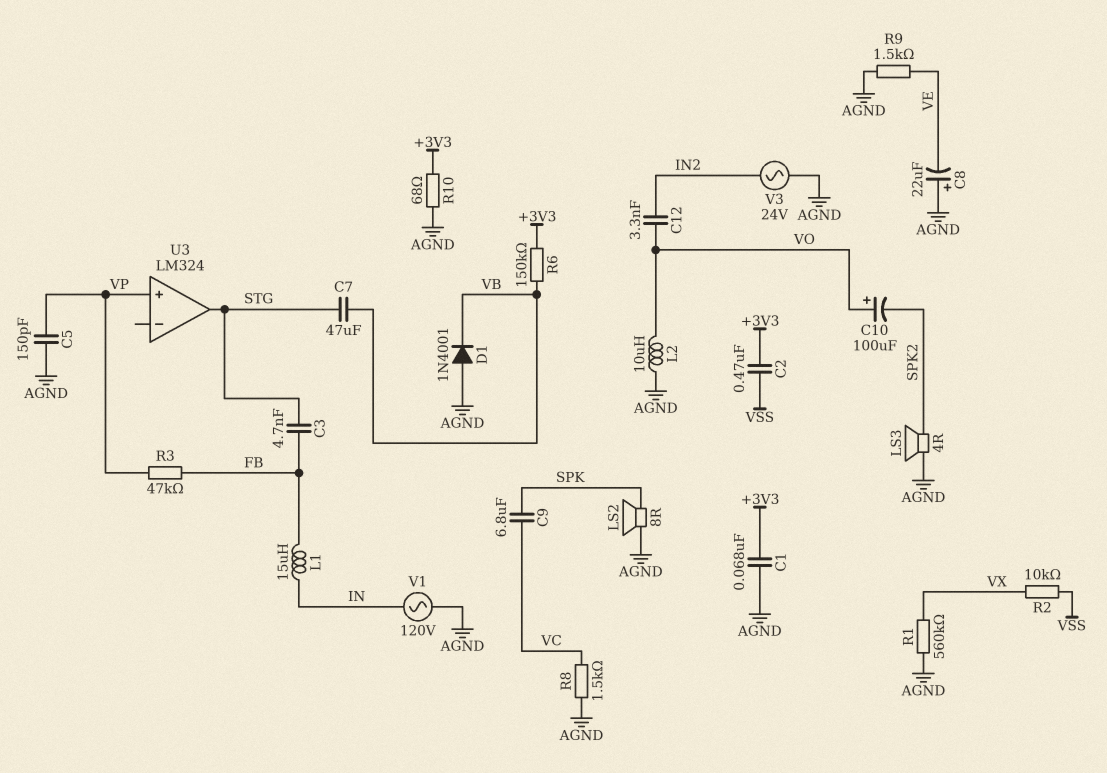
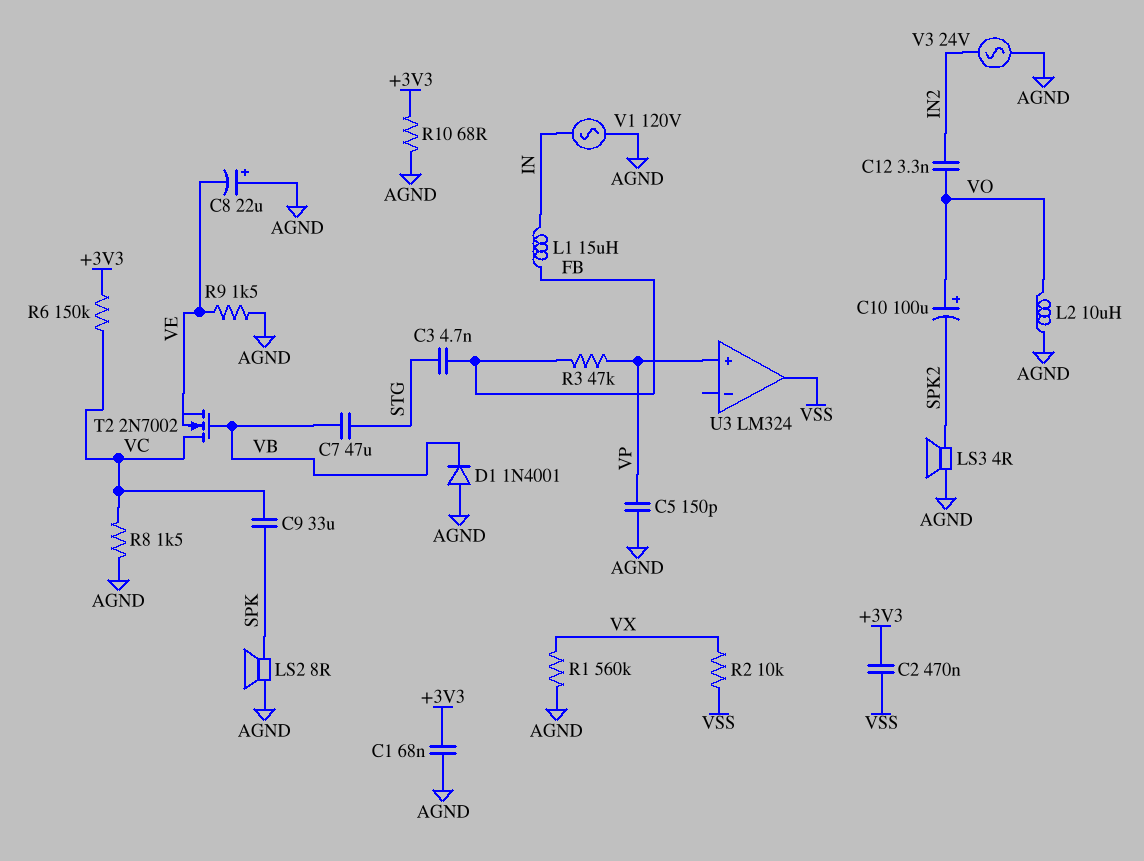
C9: 6.8uF (SPK, VC) -> 33uF (SPK, VC)
R6: 150k (+3V3, VB) -> 150k (+3V3, VC)
T2: none -> NMOS 2N7002 (G VB, D VC, S VE)
U3 pin out: STG -> VSS

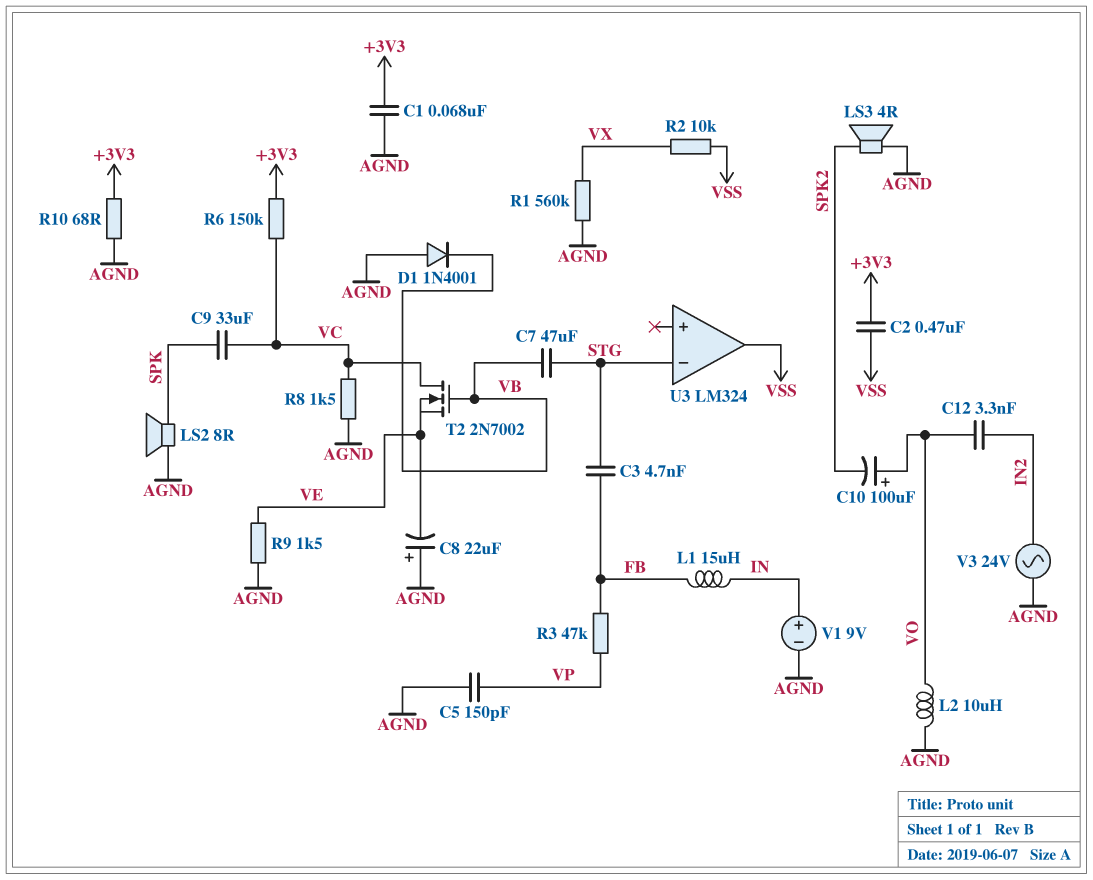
U3 pin in+: VP -> none
U3 pin in-: none -> STG
V1: AC 120V (AGND, IN) -> 9V (plus IN, minus AGND)

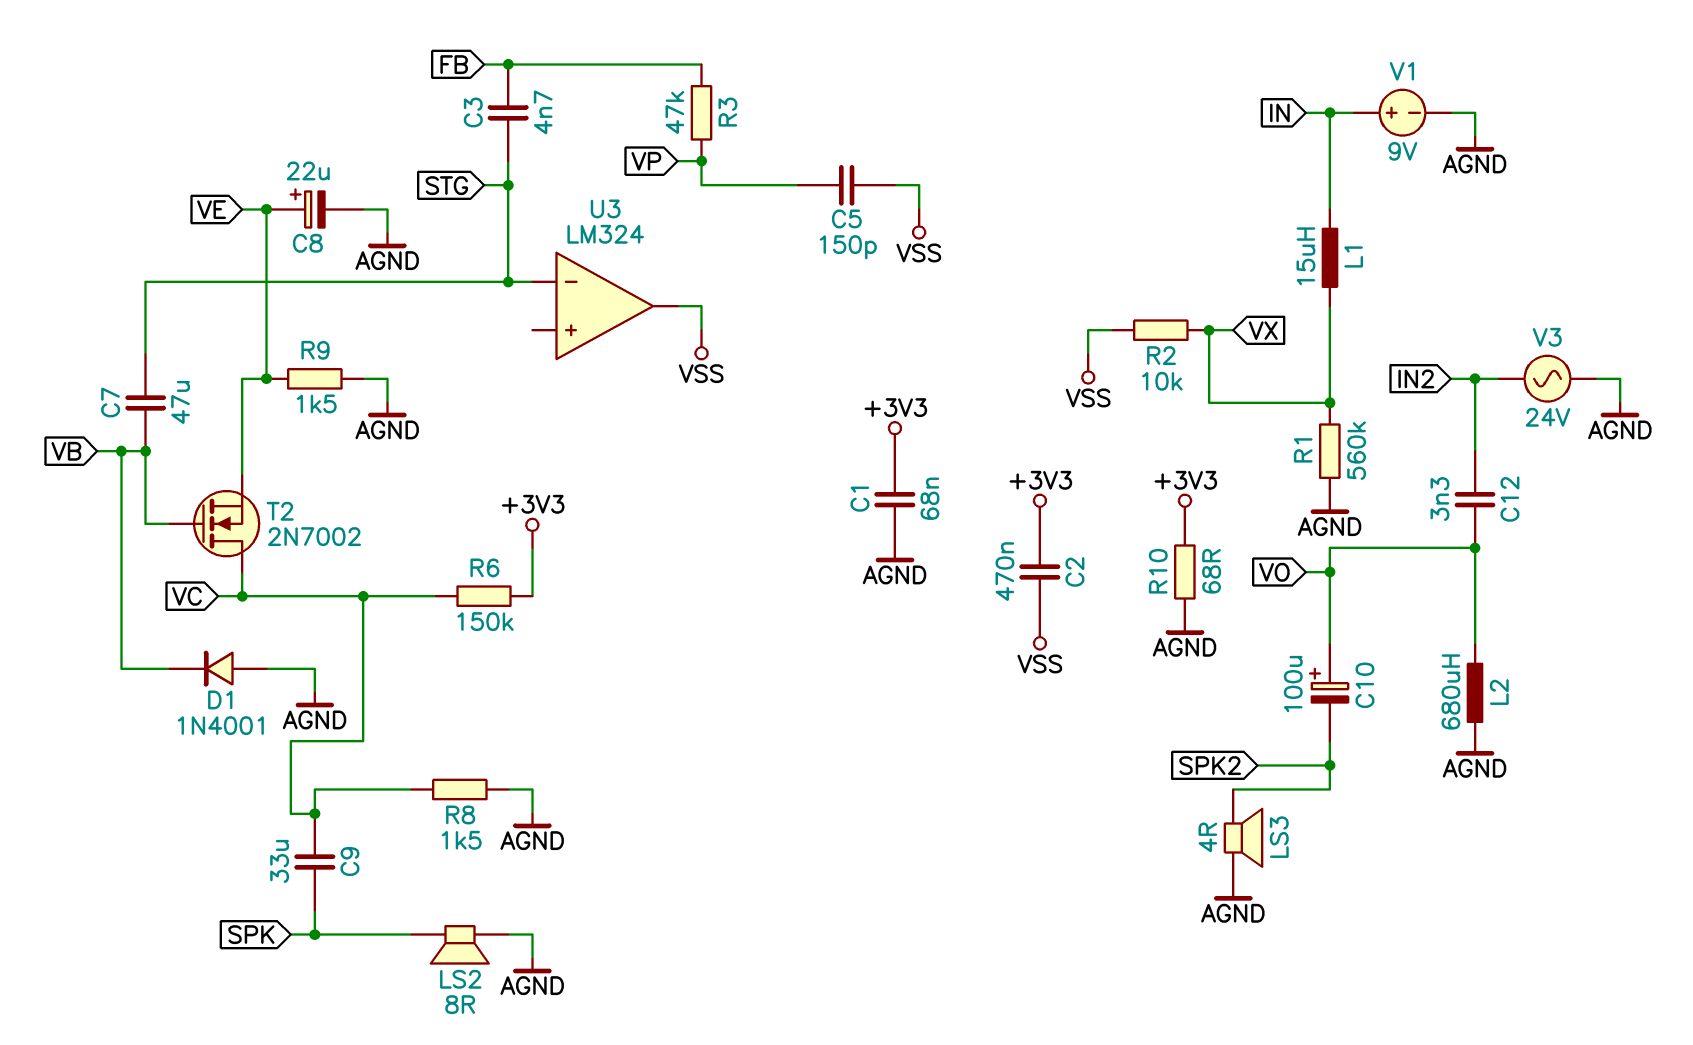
C5: 150pF (AGND, VP) -> 150pF (VP, VSS)
C8: 22uF (plus AGND, minus VE) -> 22uF (plus VE, minus AGND)
L1: 15uH (FB, IN) -> 15uH (IN, VX)
L2: 10uH (AGND, VO) -> 680uH (AGND, VO)

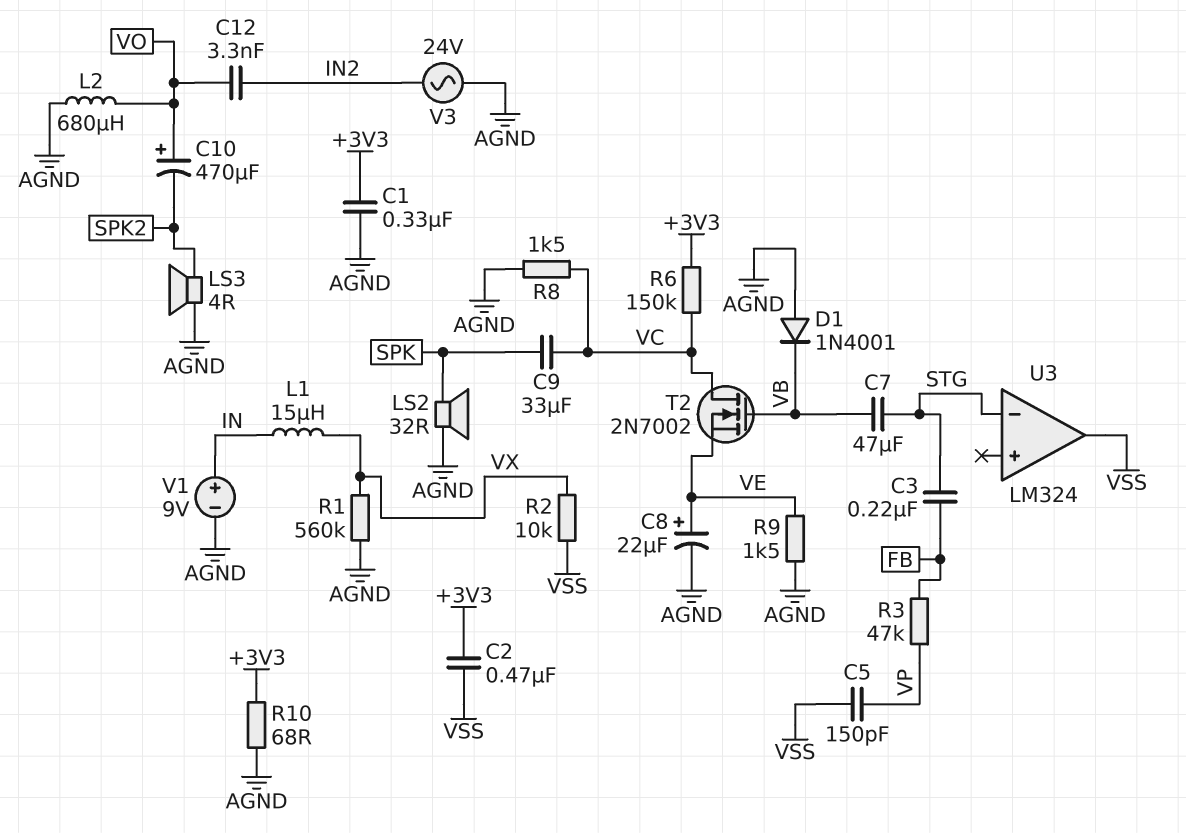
C1: 68nF (+3V3, AGND) -> 330nF (+3V3, AGND)
C3: 4.7nF (FB, STG) -> 220nF (FB, STG)
C10: 100uF (plus VO, minus SPK2) -> 470uF (plus VO, minus SPK2)
LS2: speaker 8R (AGND, SPK) -> speaker 32R (AGND, SPK)

